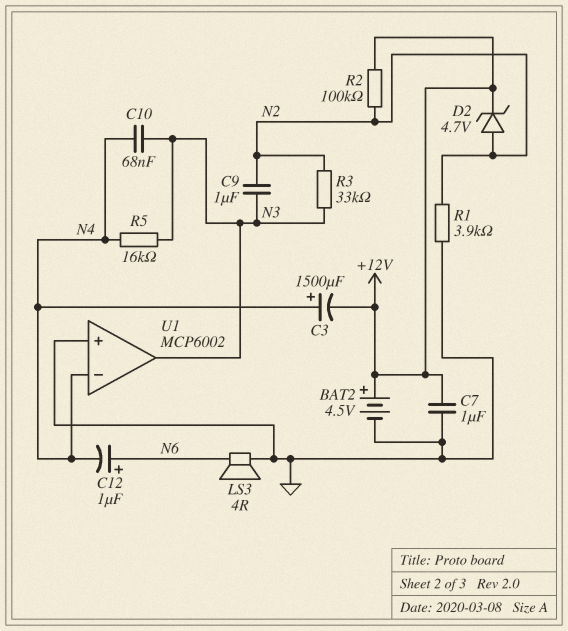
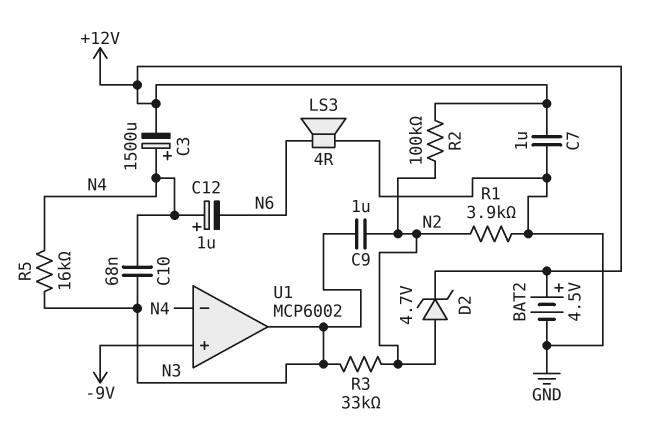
C12: 1uF (plus N6, minus N4) -> 1uF (plus N4, minus N6)
U1 pin in+: GND -> -9V

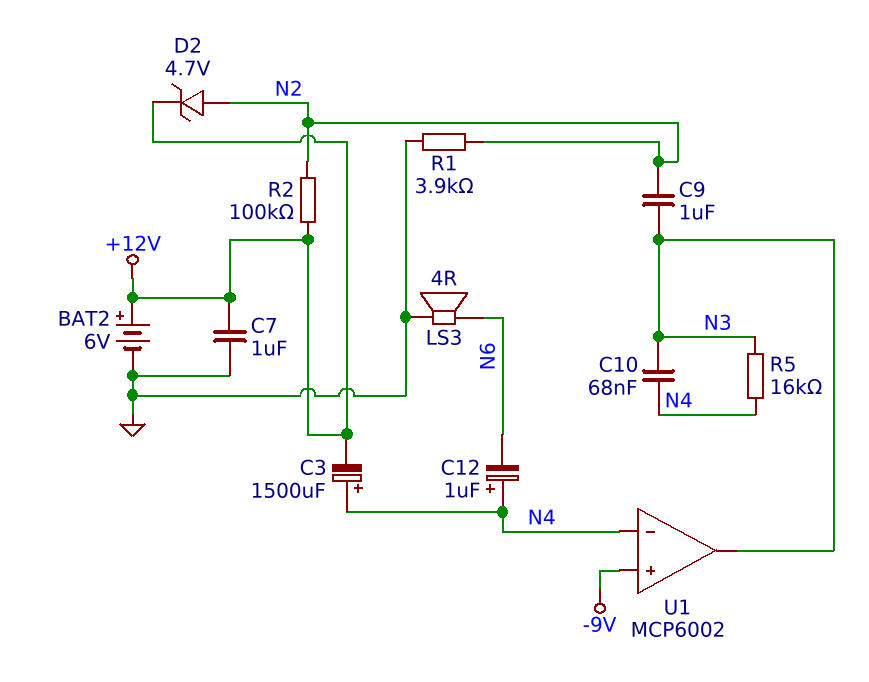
BAT2: 4.5V (plus +12V, minus GND) -> 6V (plus +12V, minus GND)
R3: 33k (N2, N3) -> none

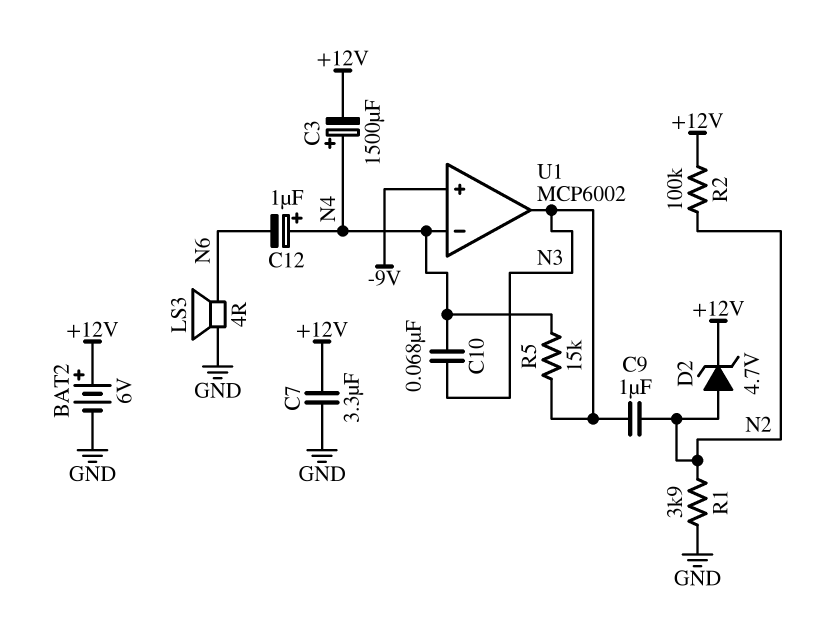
C7: 1uF (+12V, GND) -> 3.3uF (+12V, GND)
R5: 16k (N3, N4) -> 15k (N3, N4)

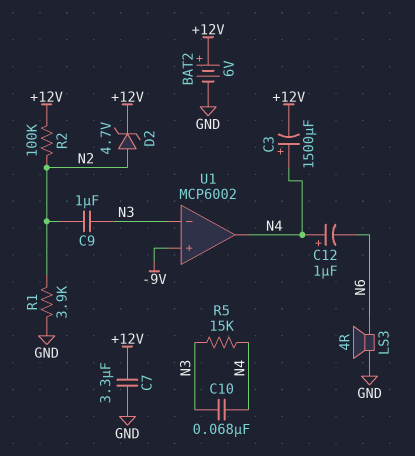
U1 pin in-: N4 -> N3
U1 pin out: N3 -> N4

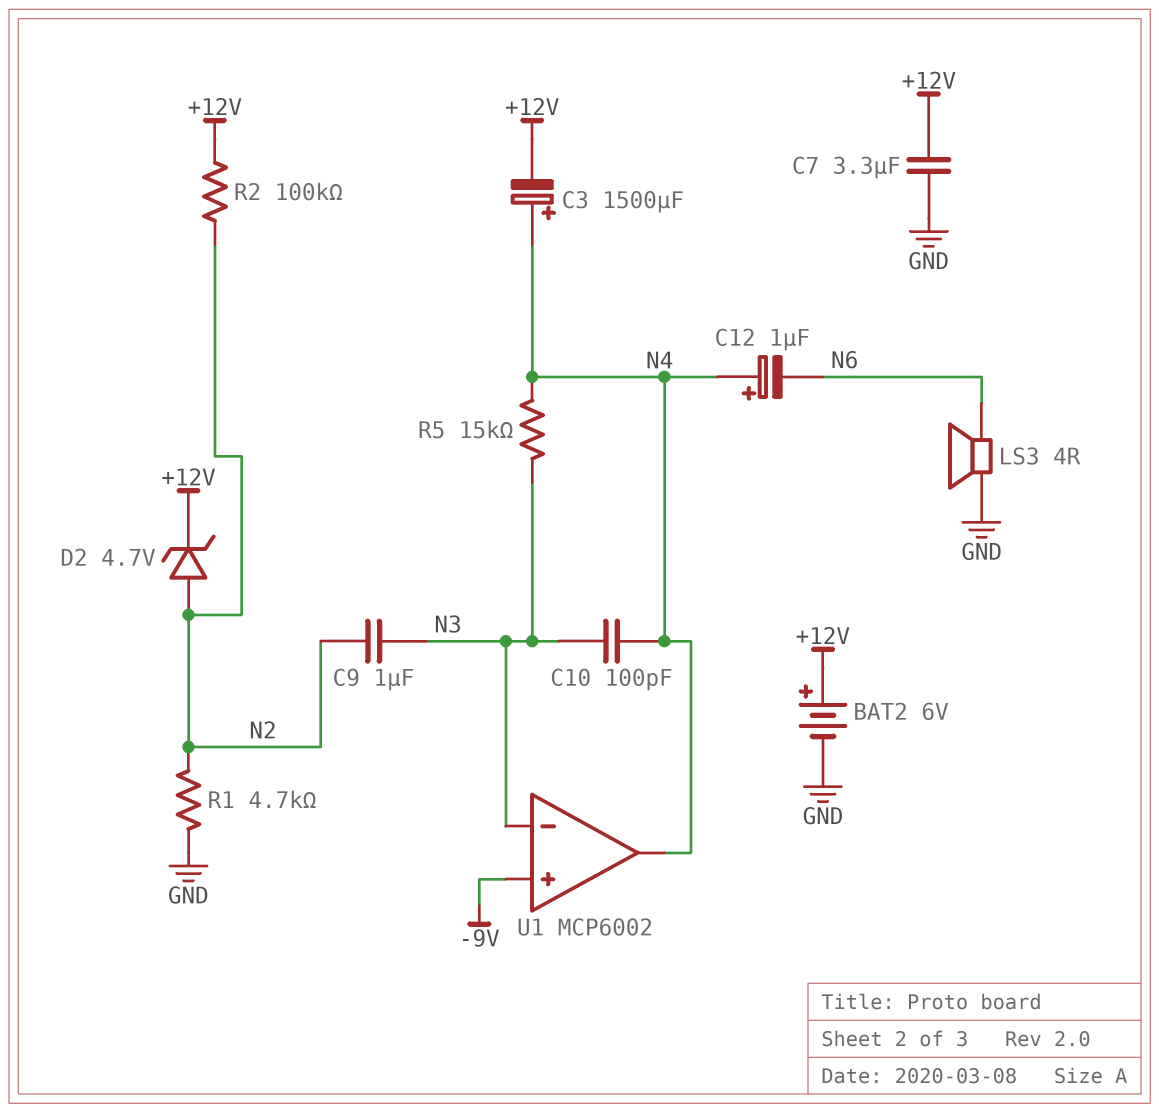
C10: 68nF (N3, N4) -> 100pF (N3, N4)
R1: 3.9k (GND, N2) -> 4.7k (GND, N2)

